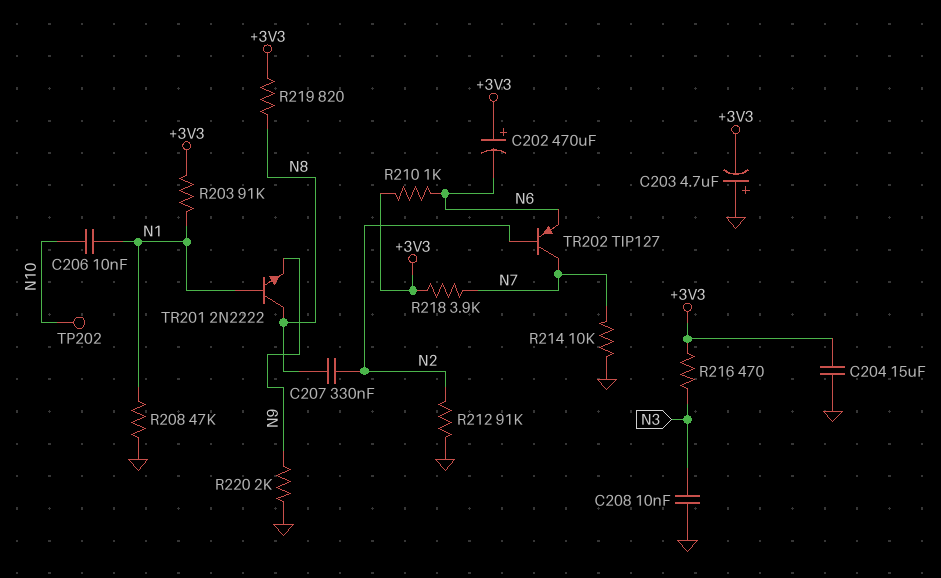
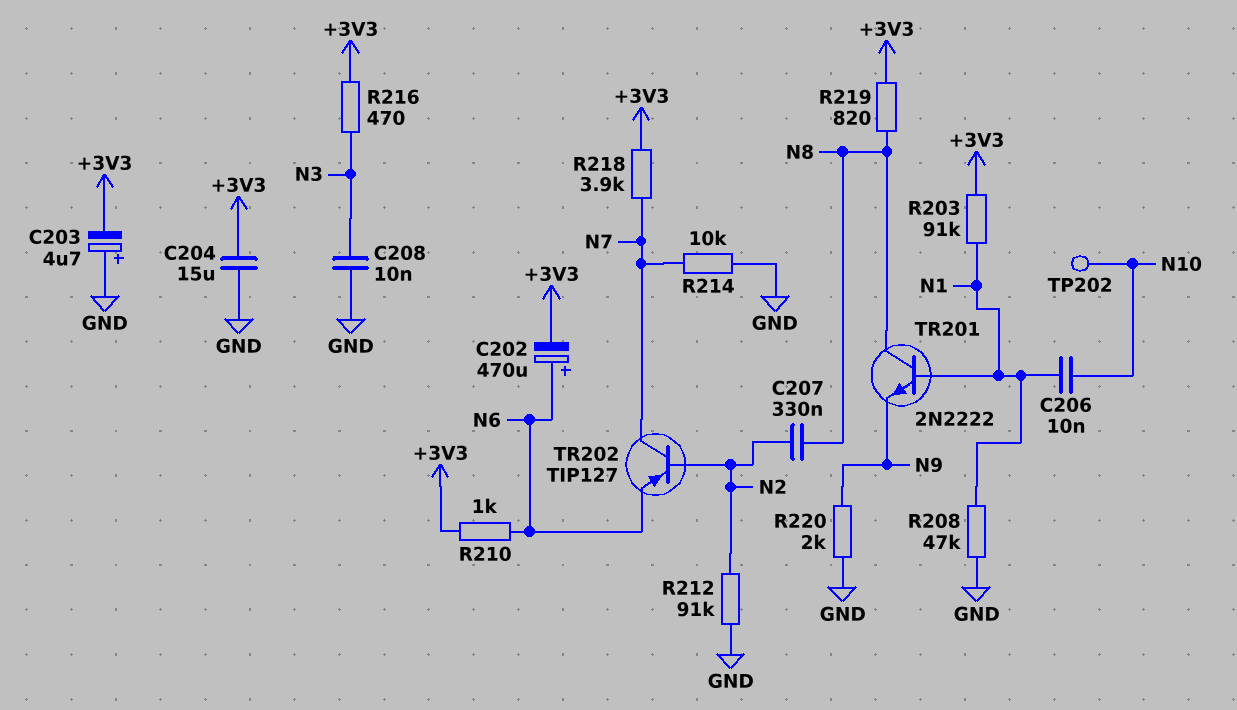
C202: 470uF (plus +3V3, minus N6) -> 470uF (plus N6, minus +3V3)

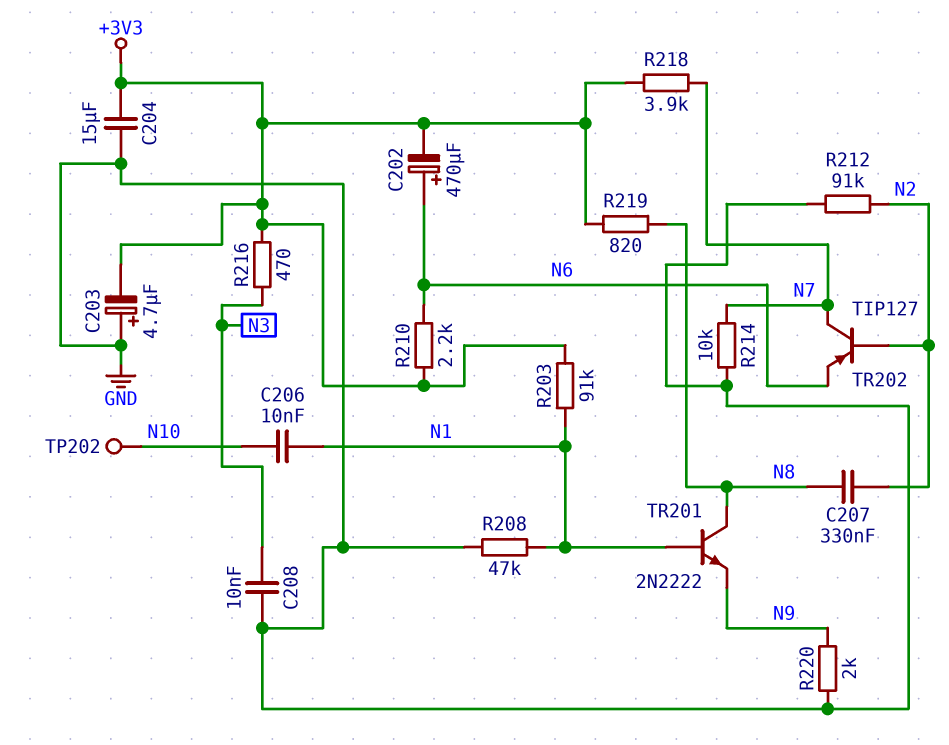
R210: 1k (+3V3, N6) -> 2.2k (+3V3, N6)

